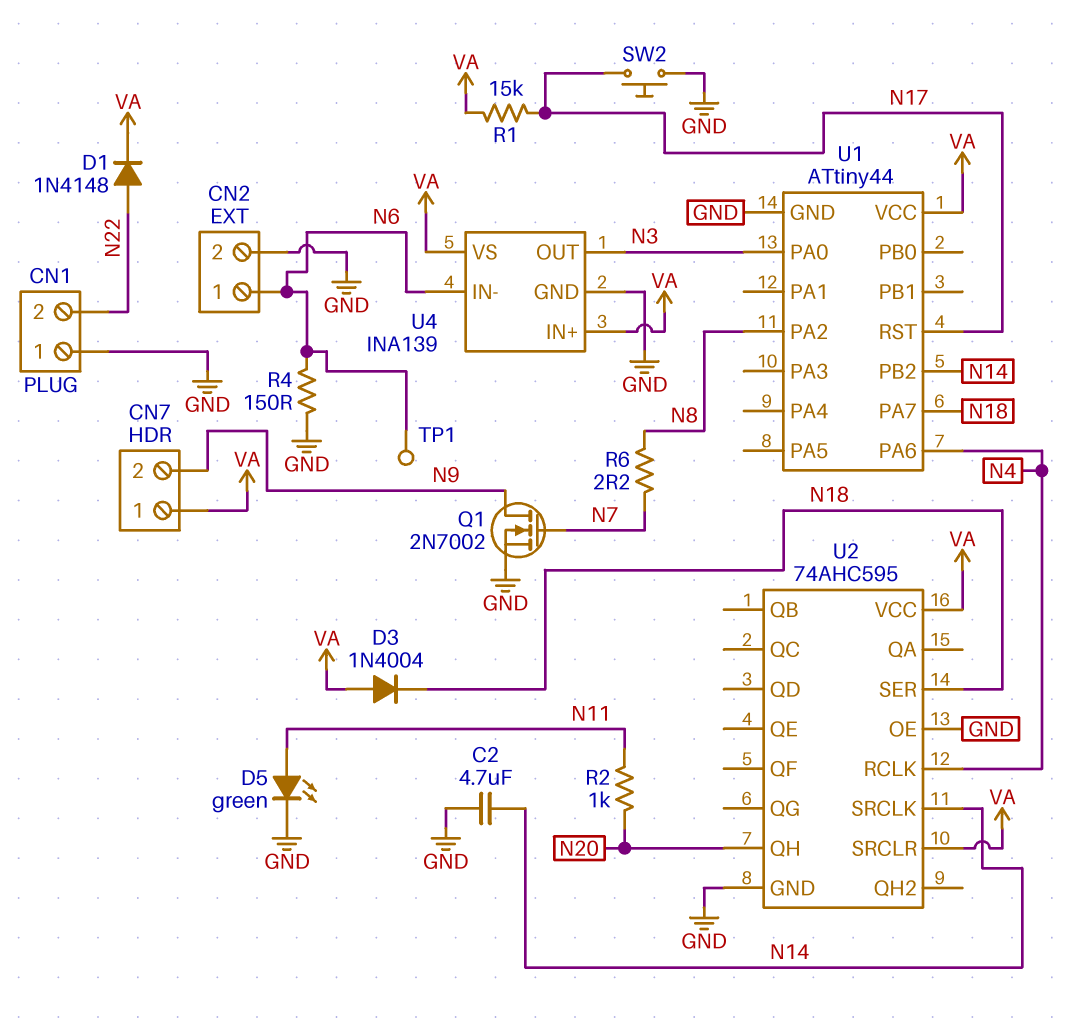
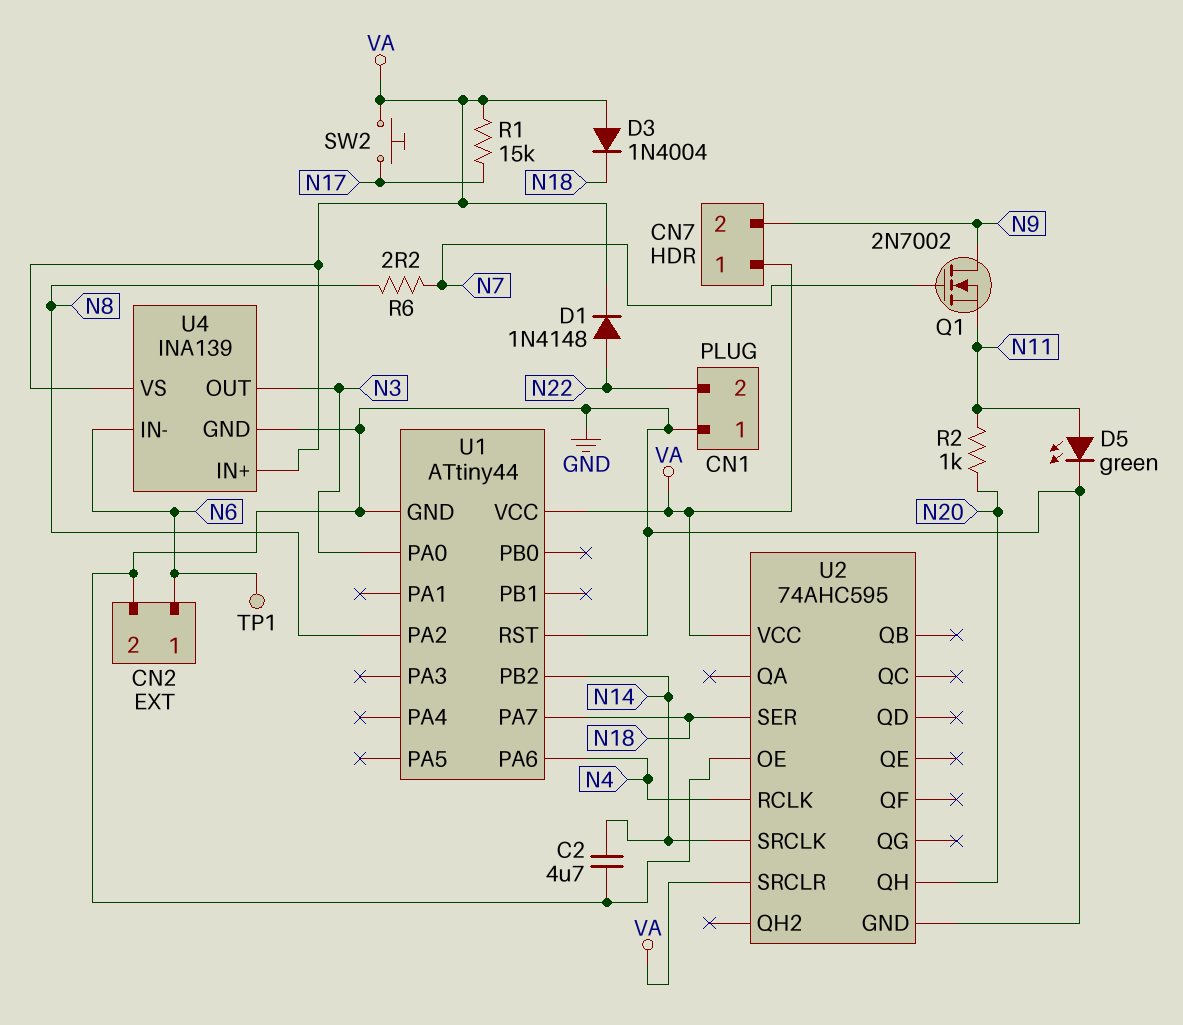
Q1: NMOS 2N7002 (G N7, D N9, S GND) -> NMOS 2N7002 (G N7, D N9, S N11)
R4: 150 (GND, N6) -> none
SW2: button (GND, N17) -> button (N17, VA)
U1 pin RST: N17 -> GND

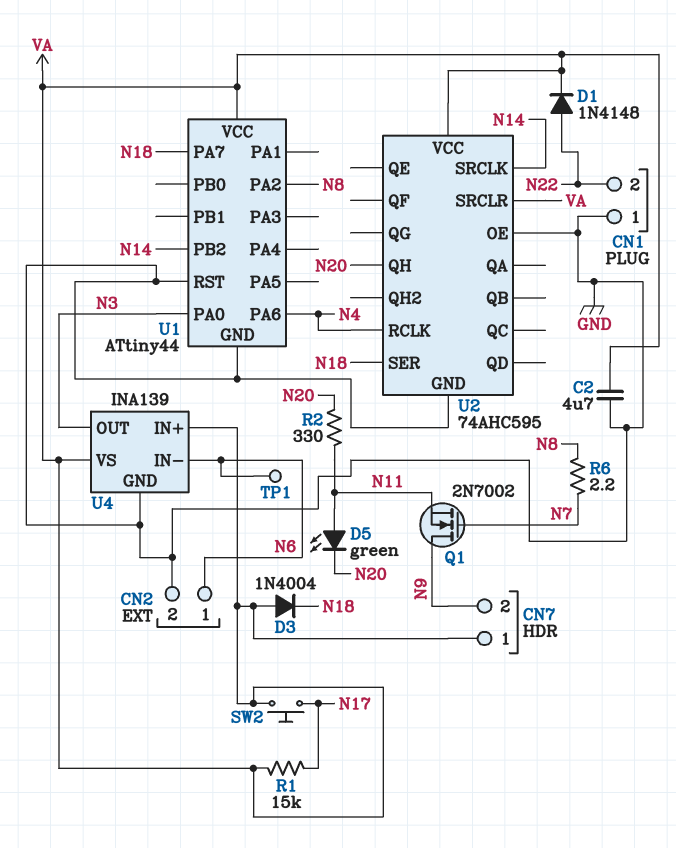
C2: 4.7uF (GND, N14) -> 4.7uF (GND, VA)
D5: LED green (A N11, K GND) -> LED green (A N11, K N20)
R2: 1k (N11, N20) -> 330 (N11, N20)

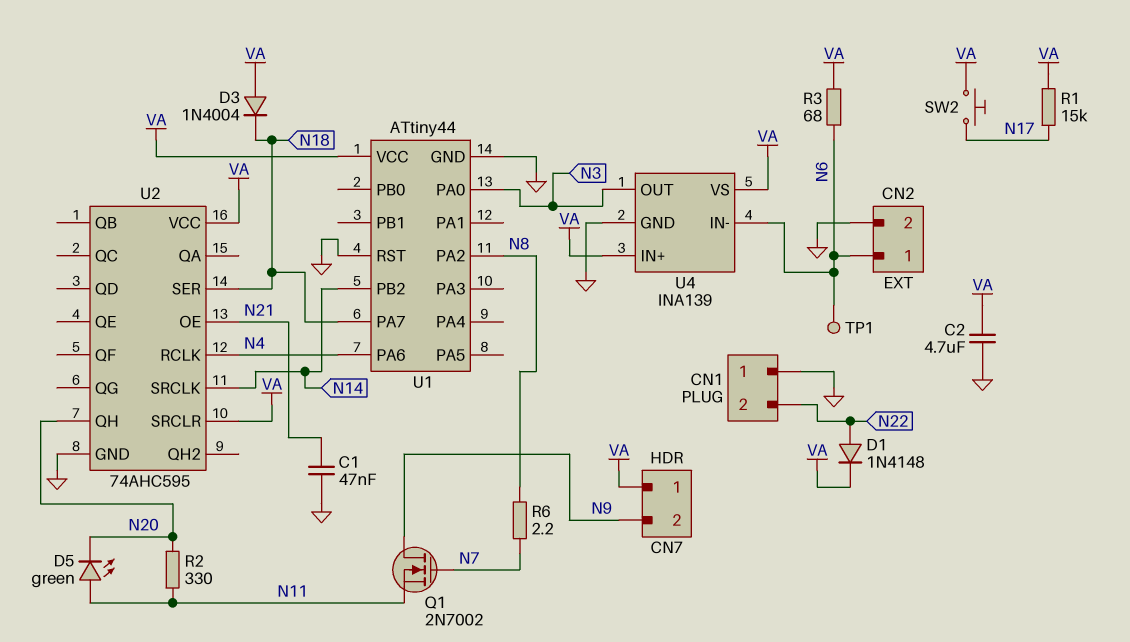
C1: none -> 47nF (GND, N21)
R3: none -> 68 (N6, VA)
U2 pin OE: GND -> N21

